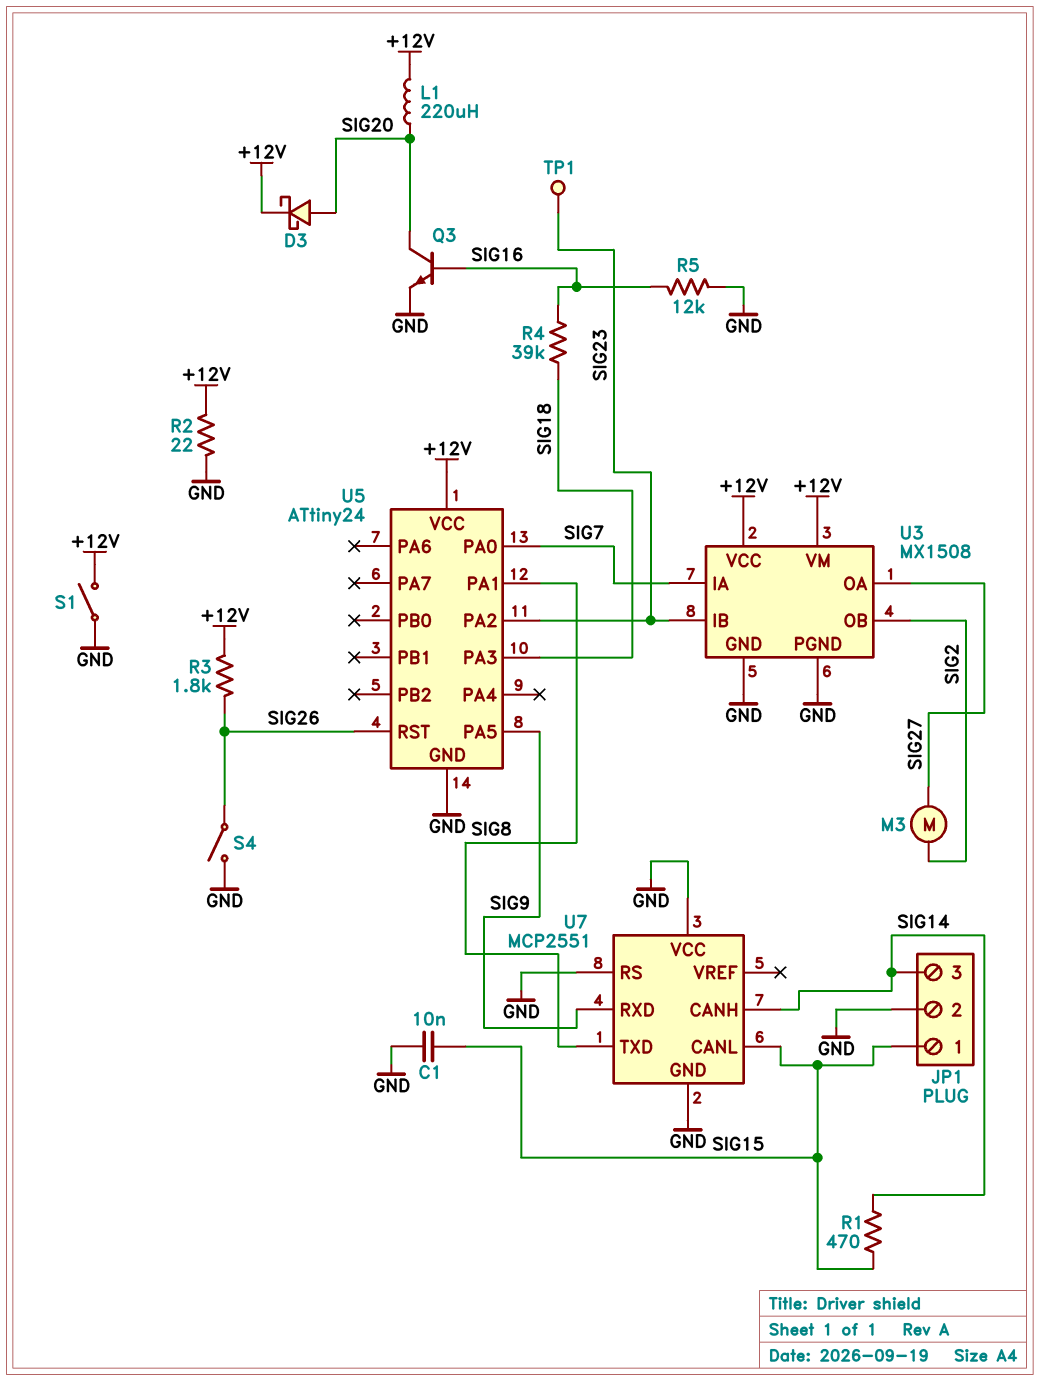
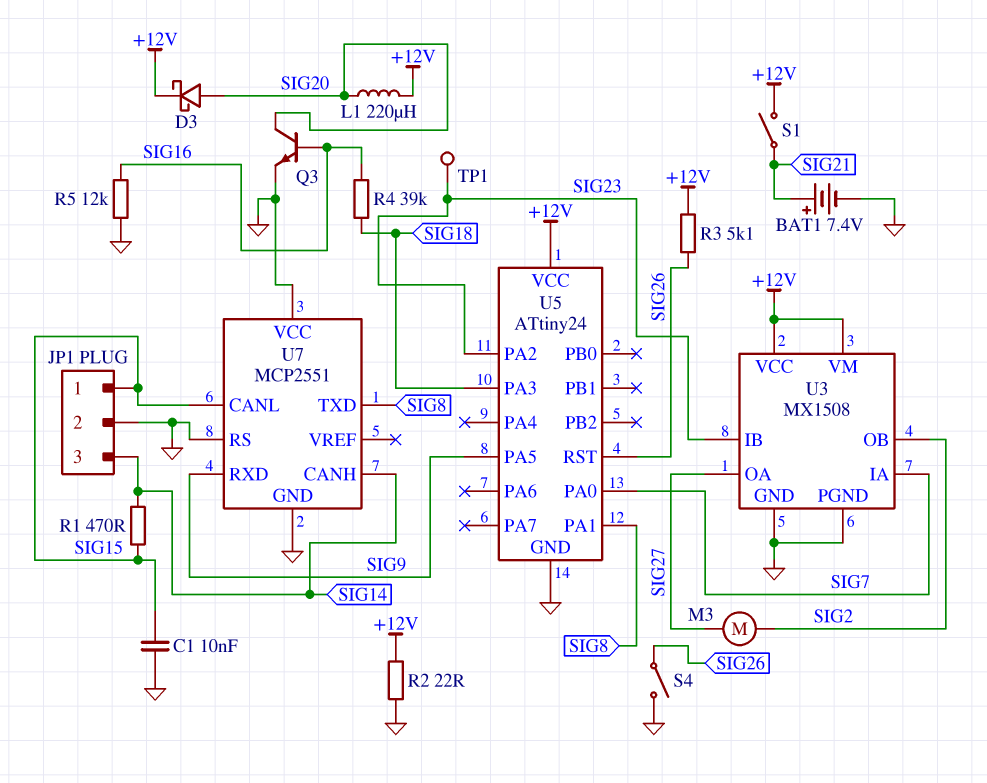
BAT1: none -> 7.4V (plus SIG21, minus GND)
R3: 1.8k (+12V, SIG26) -> 5.1k (+12V, SIG26)
S1: switch (+12V, GND) -> switch (+12V, SIG21)

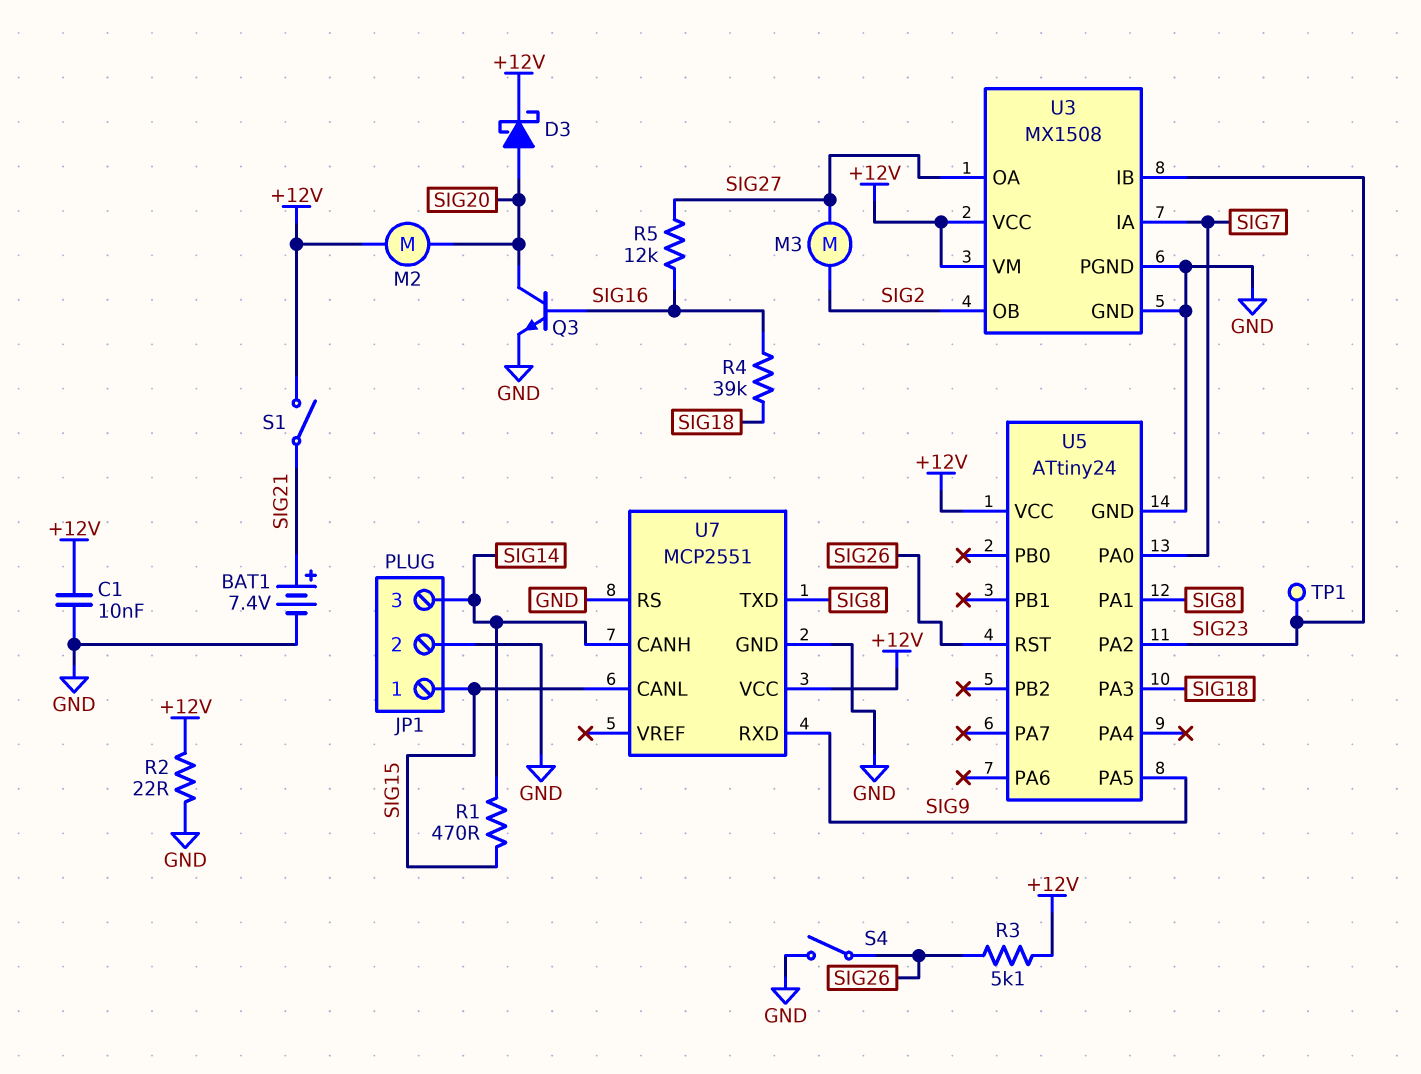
C1: 10nF (GND, SIG15) -> 10nF (+12V, GND)
L1: 220uH (+12V, SIG20) -> none
M2: none -> motor (+12V, SIG20)
R5: 12k (GND, SIG16) -> 12k (SIG16, SIG27)
U7 pin VCC: GND -> +12V

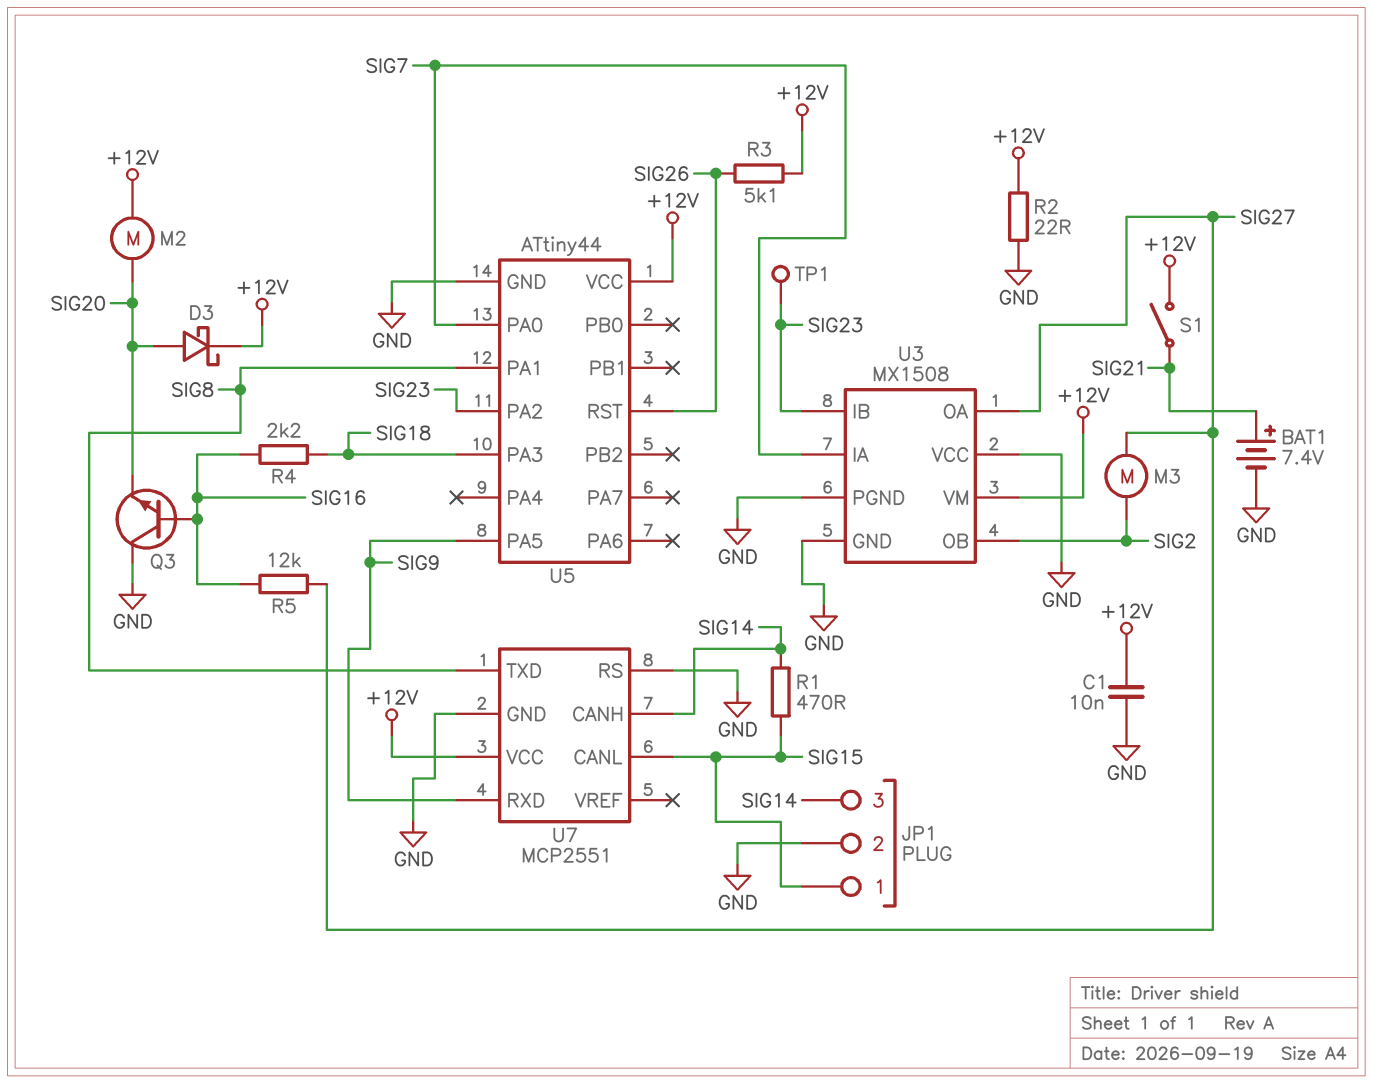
Q3: NPN (B SIG16, C SIG20, E GND) -> NPN (B SIG16, C GND, E SIG20)
R4: 39k (SIG16, SIG18) -> 2.2k (SIG16, SIG18)
S4: switch (GND, SIG26) -> none
U3 pin VCC: +12V -> GND
U5: ATtiny24 -> ATtiny44

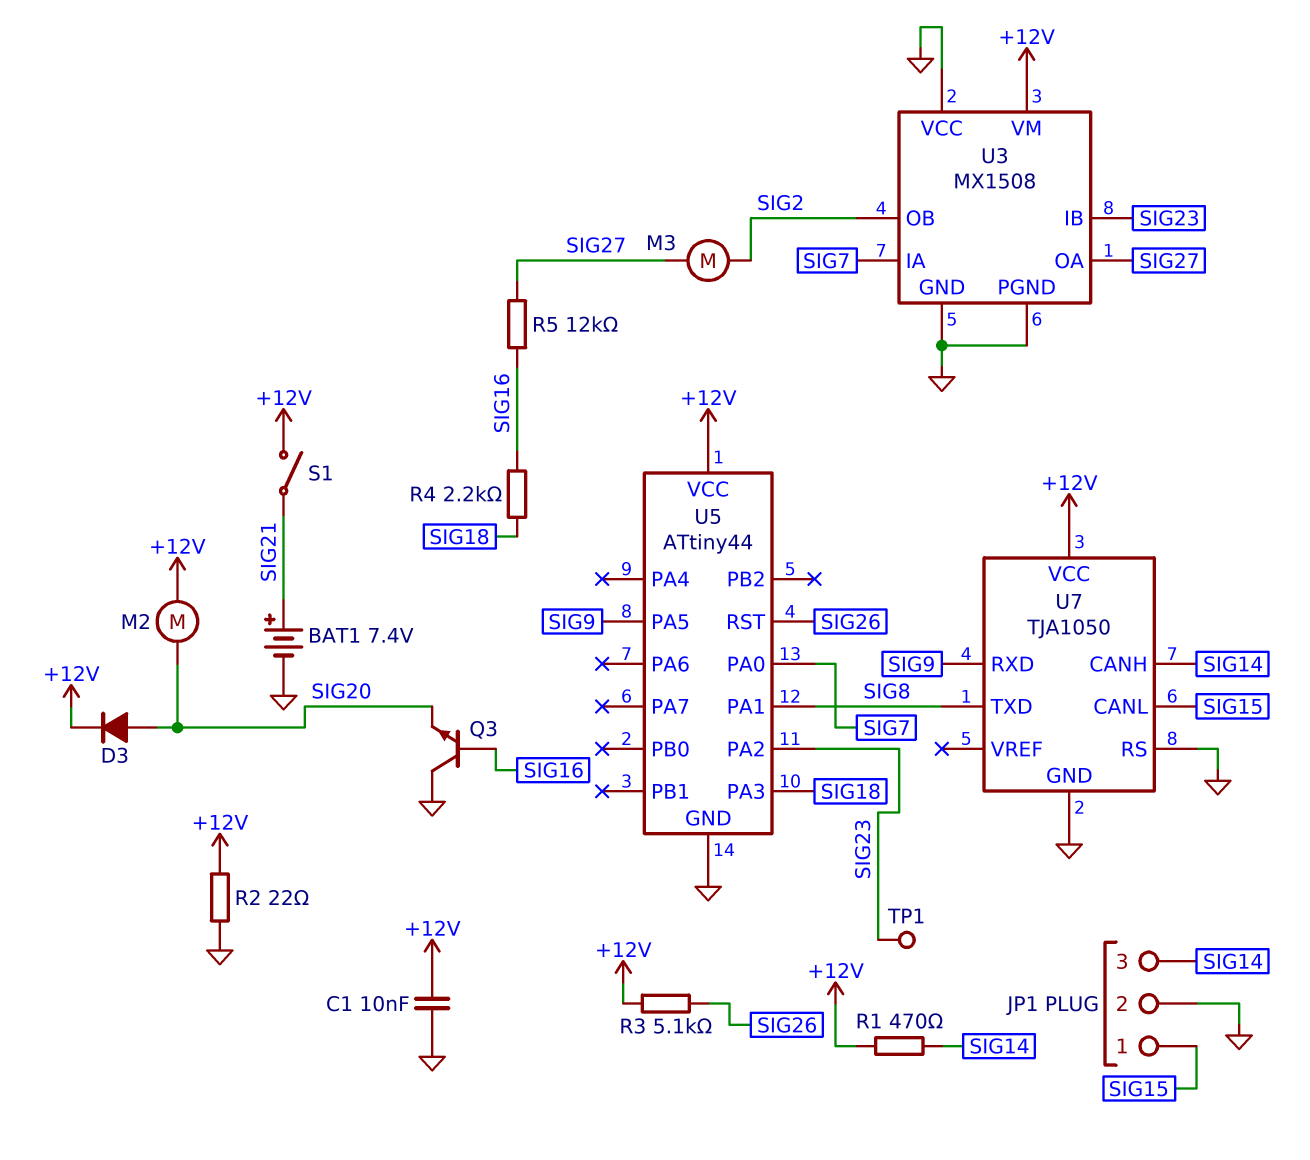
D3: schottky (A SIG20, K +12V) -> diode (A SIG20, K +12V)
R1: 470 (SIG14, SIG15) -> 470 (+12V, SIG14)
U7: MCP2551 -> TJA1050

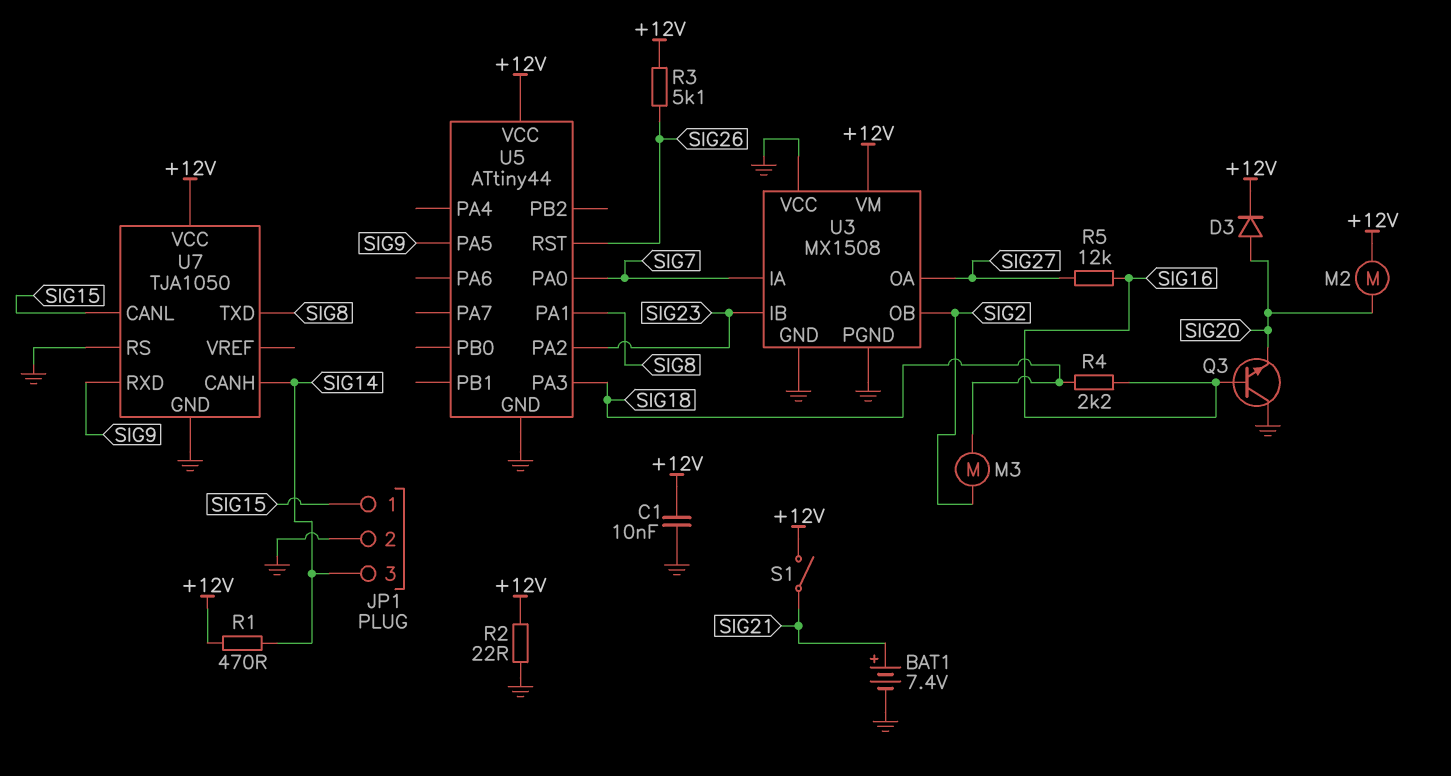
M3: motor (SIG2, SIG27) -> motor (SIG2, SIG18)
TP1: test point (SIG23) -> none

